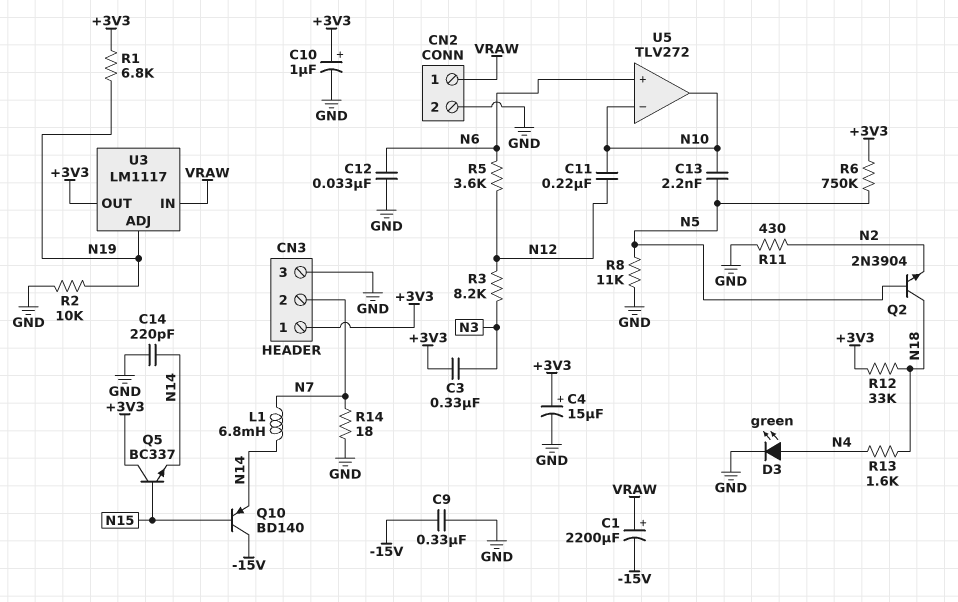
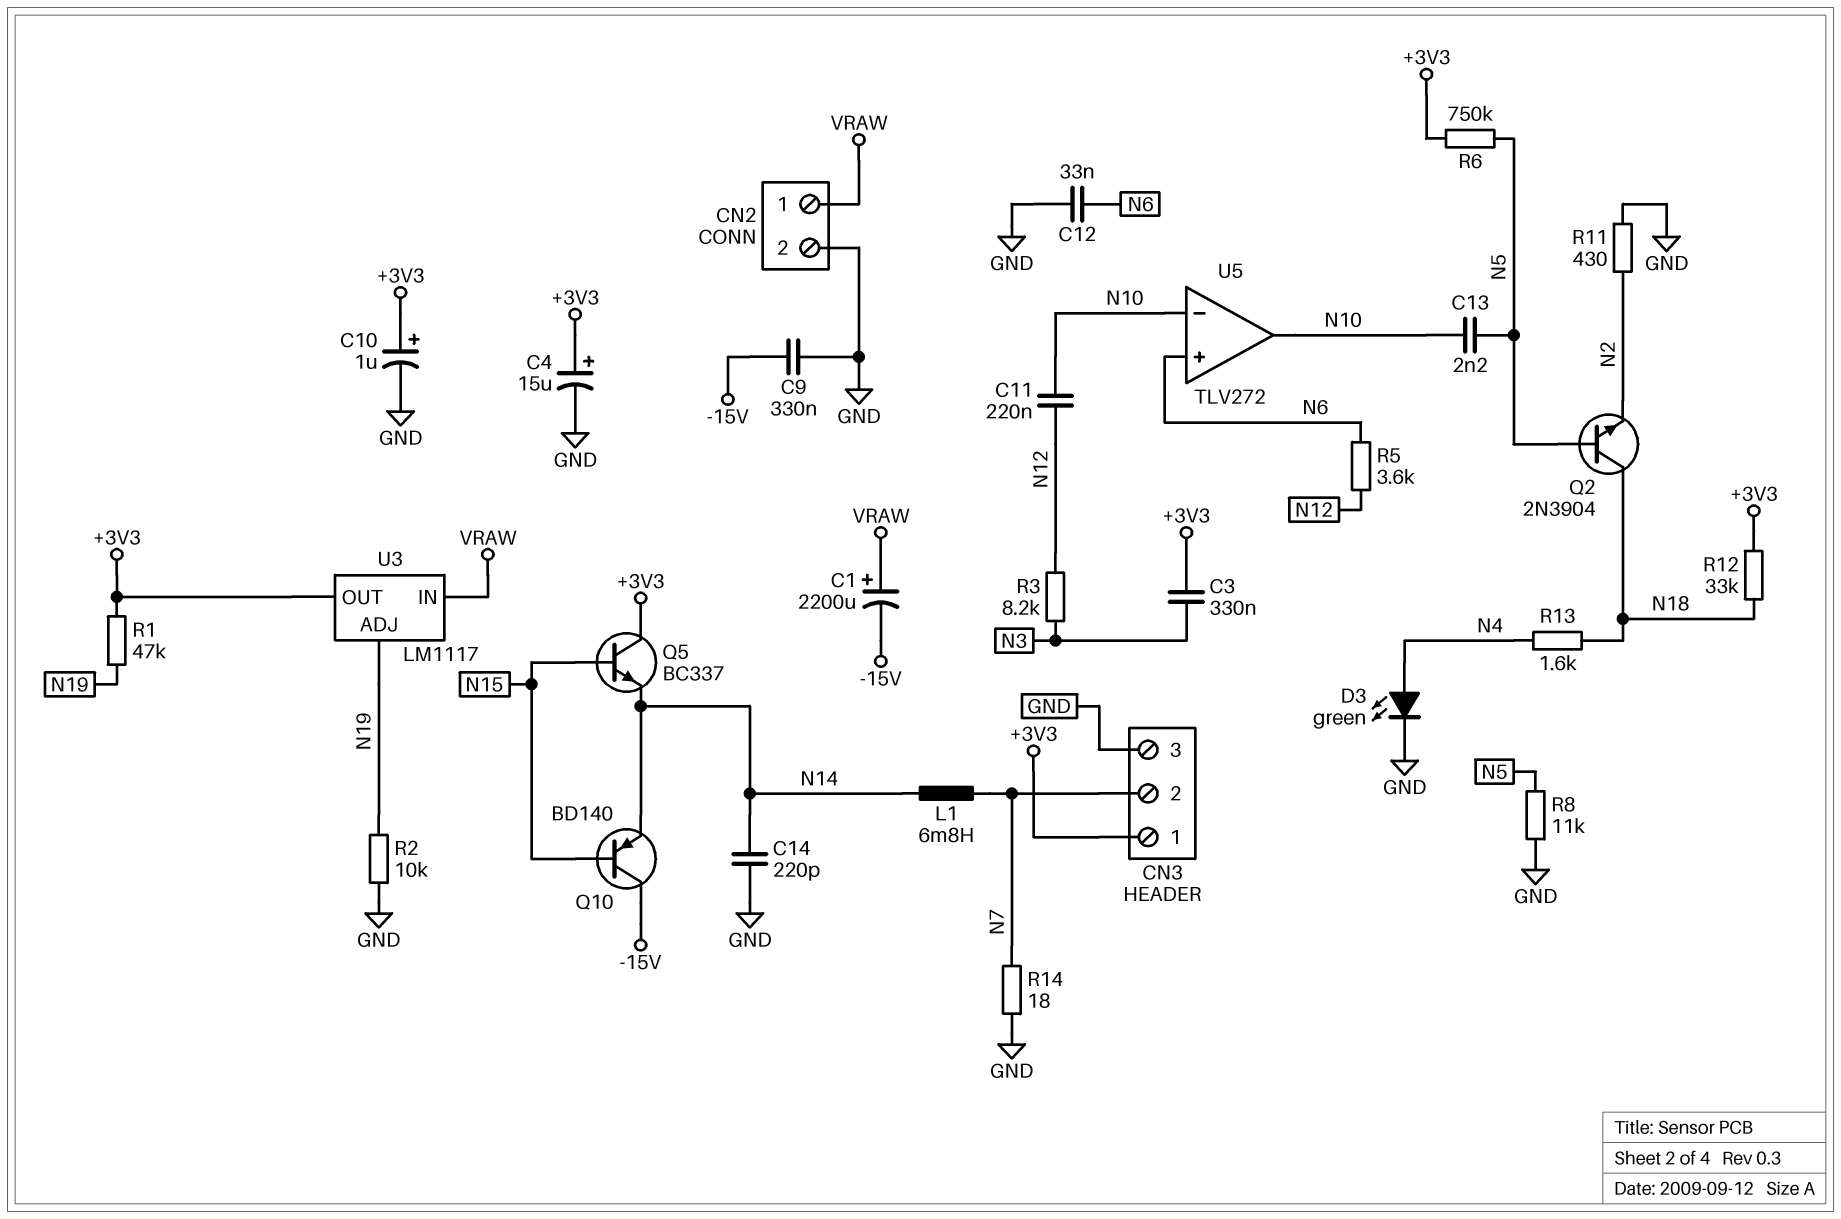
R1: 6.8k (+3V3, N19) -> 47k (+3V3, N19)

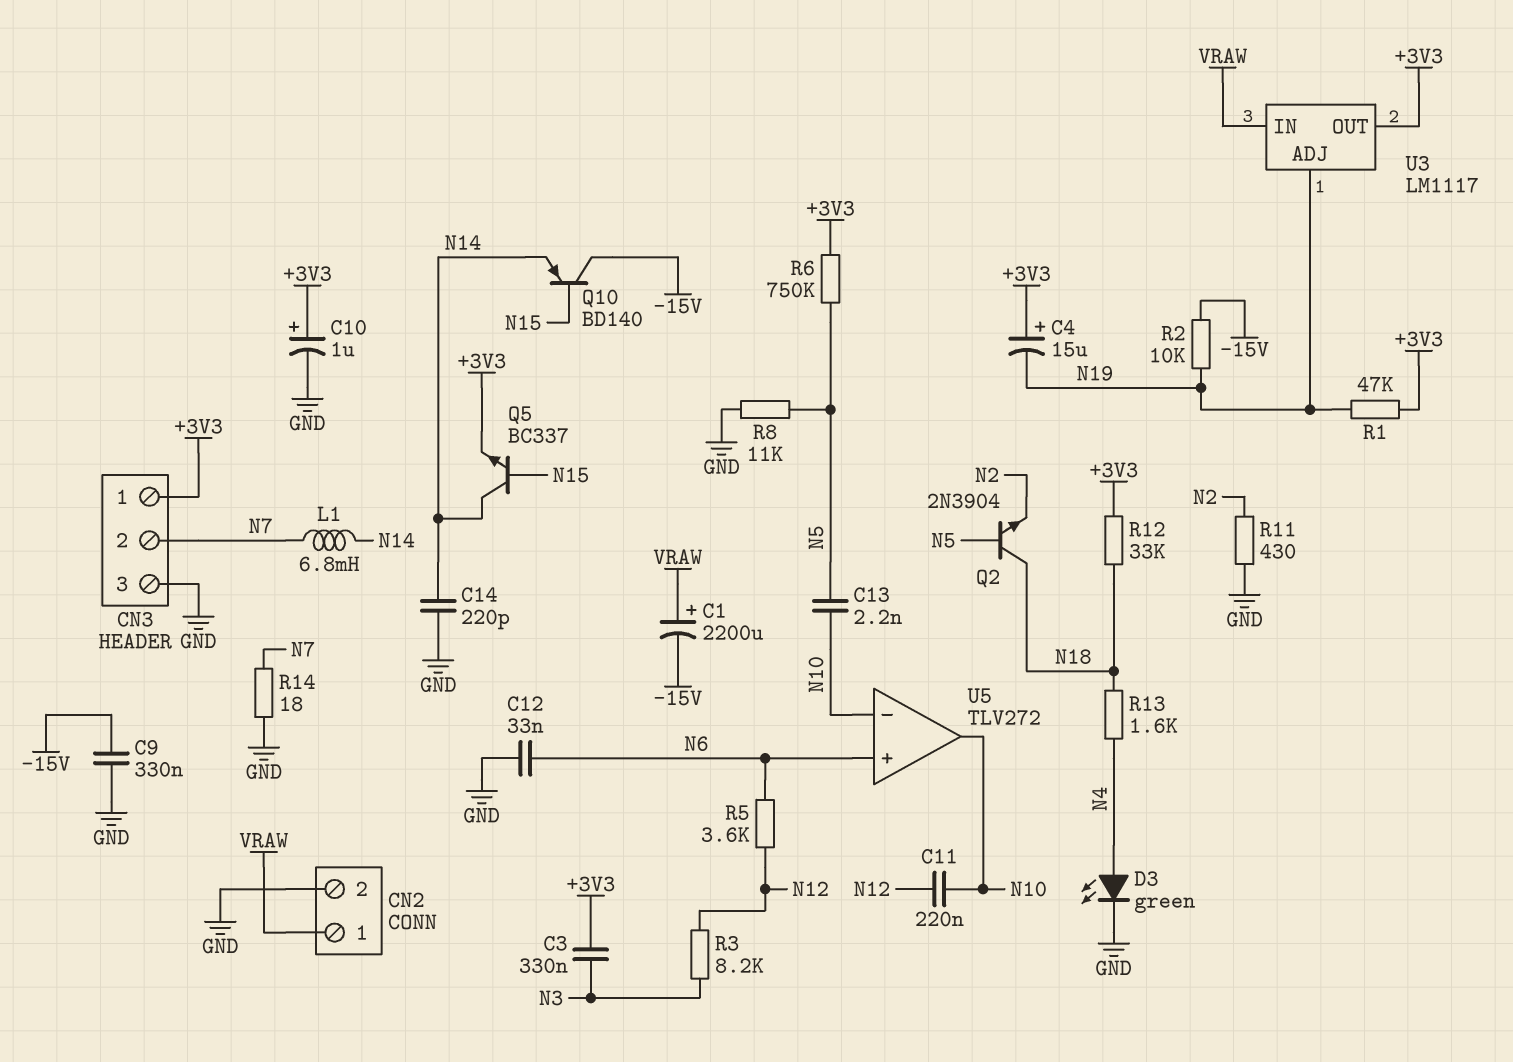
C4: 15uF (plus +3V3, minus GND) -> 15uF (plus +3V3, minus N19)
Q5: NPN BC337 (B N15, C +3V3, E N14) -> NPN BC337 (B N15, C N14, E +3V3)
R2: 10k (GND, N19) -> 10k (-15V, N19)

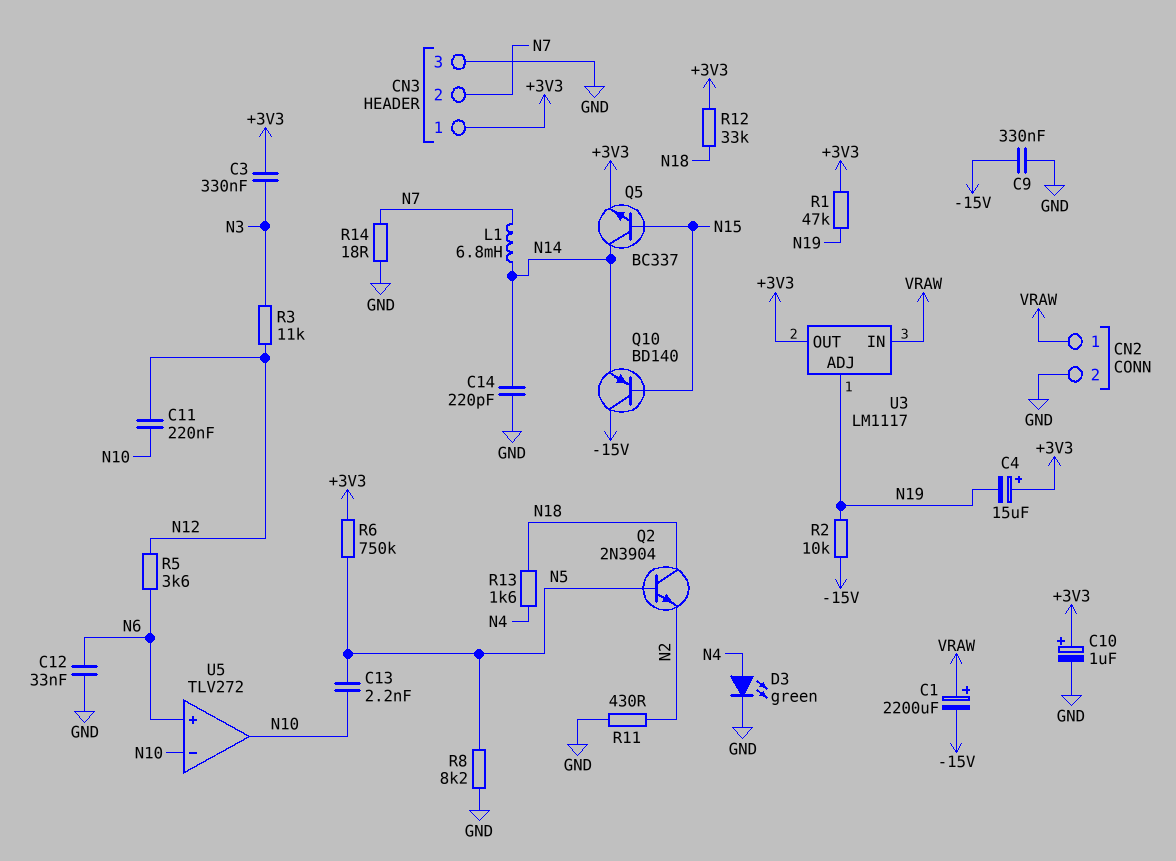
R3: 8.2k (N3, N12) -> 11k (N3, N12)
R8: 11k (GND, N5) -> 8.2k (GND, N5)

